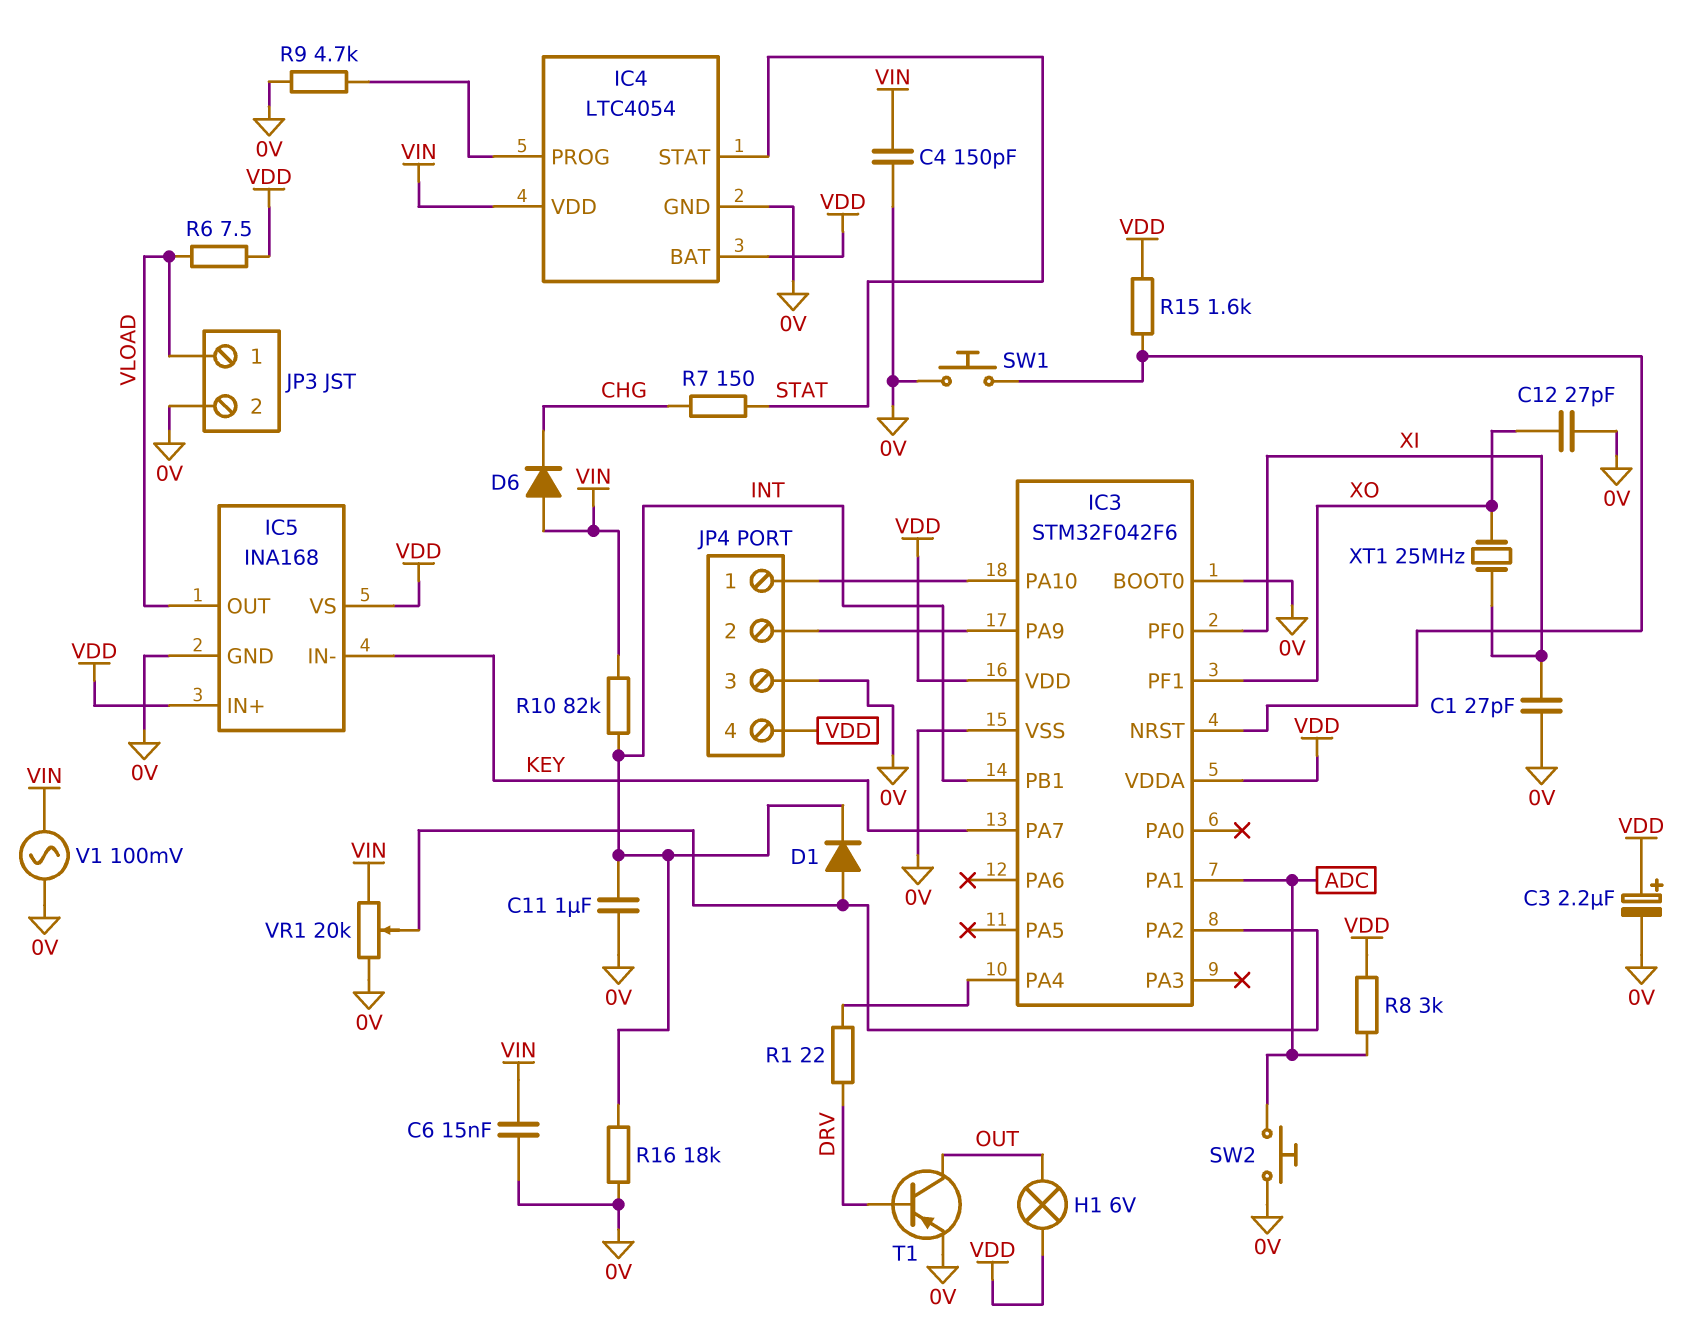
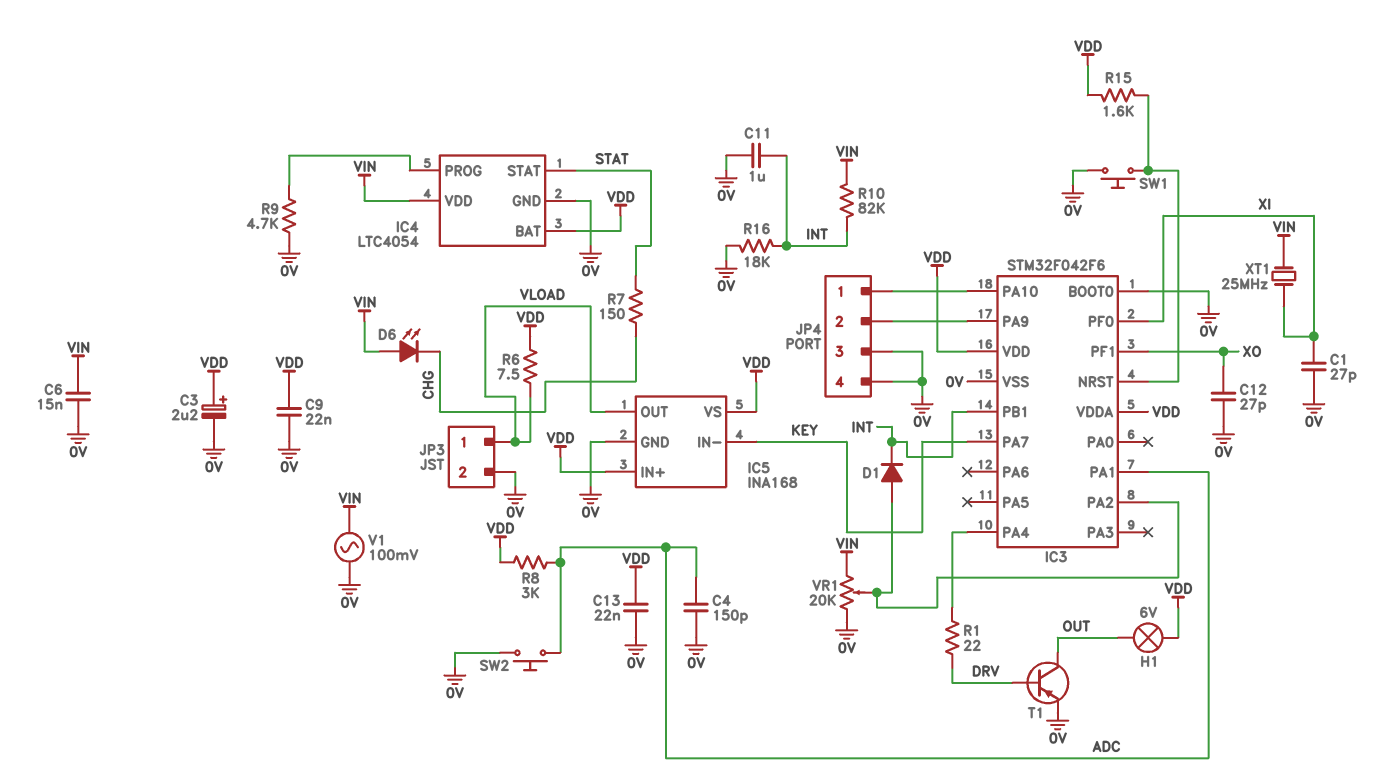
C4: 150pF (0V, VIN) -> 150pF (0V, ADC)
C9: none -> 22nF (0V, VDD)
C13: none -> 22nF (0V, VDD)
D6: diode (A VIN, K CHG) -> LED (A VIN, K CHG)
JP4 pin 4: VDD -> 0V
XT1: 25MHz (XI, XO) -> 25MHz (VIN, XI)

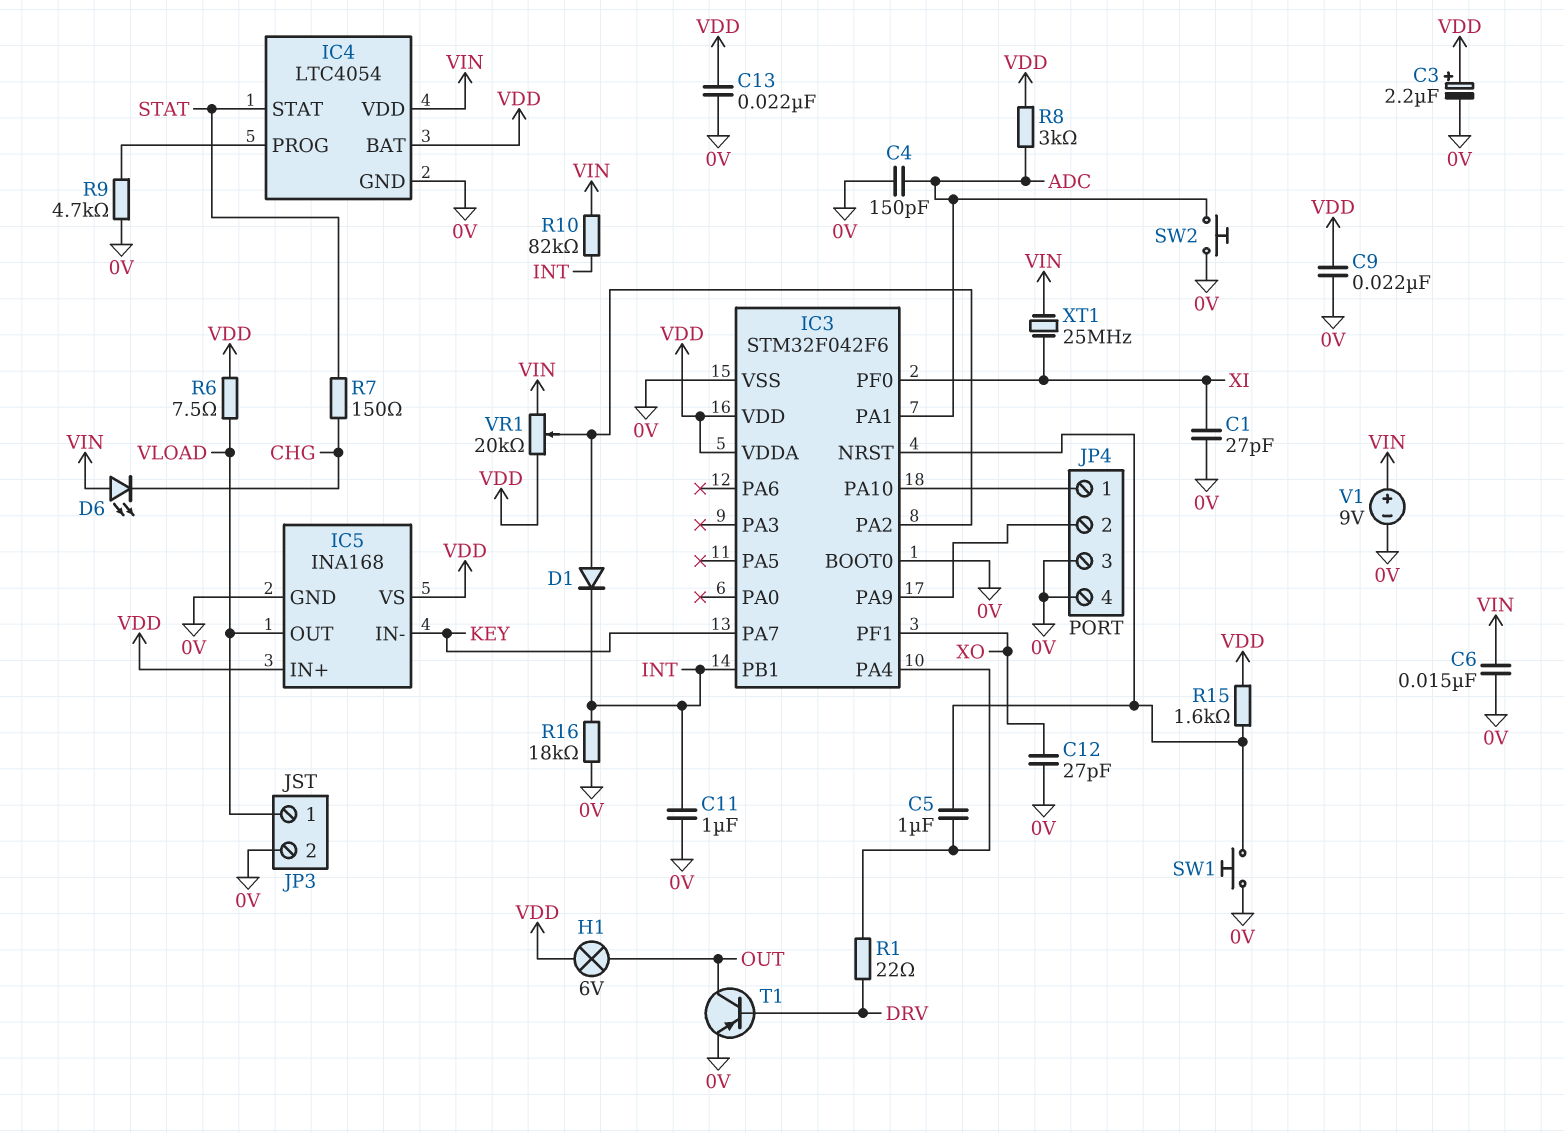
C5: none -> 1uF (IC3/NRST, IC3/PA4)
V1: AC 100mV (0V, VIN) -> 9V (plus VIN, minus 0V)
VR1: 20k (0V, VIN, wiper IC3/PA2) -> 20k (VDD, VIN, wiper IC3/PA2)

